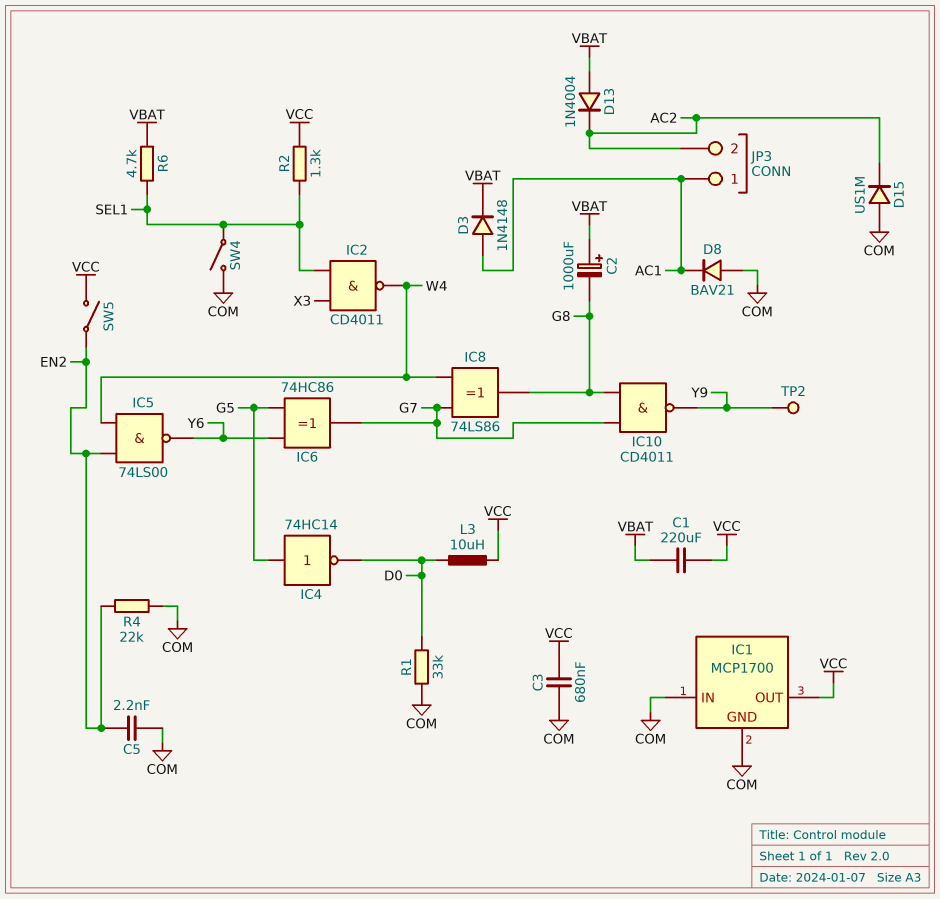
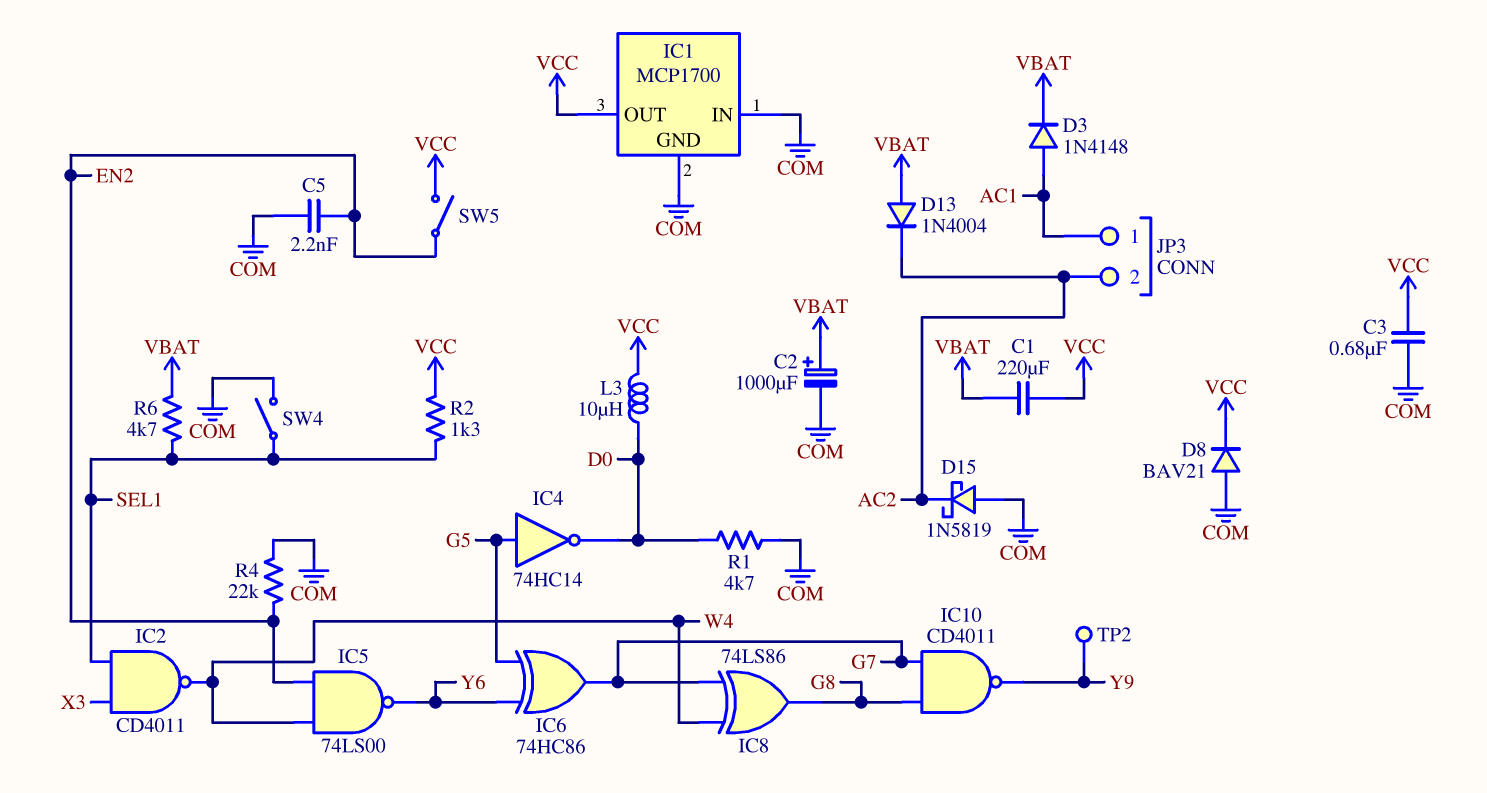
C2: 1000uF (plus VBAT, minus G8) -> 1000uF (plus VBAT, minus COM)
D8: diode BAV21 (A COM, K AC1) -> diode BAV21 (A COM, K VCC)
D15: diode US1M (A COM, K AC2) -> schottky 1N5819 (A COM, K AC2)
R1: 33k (COM, D0) -> 4.7k (COM, D0)

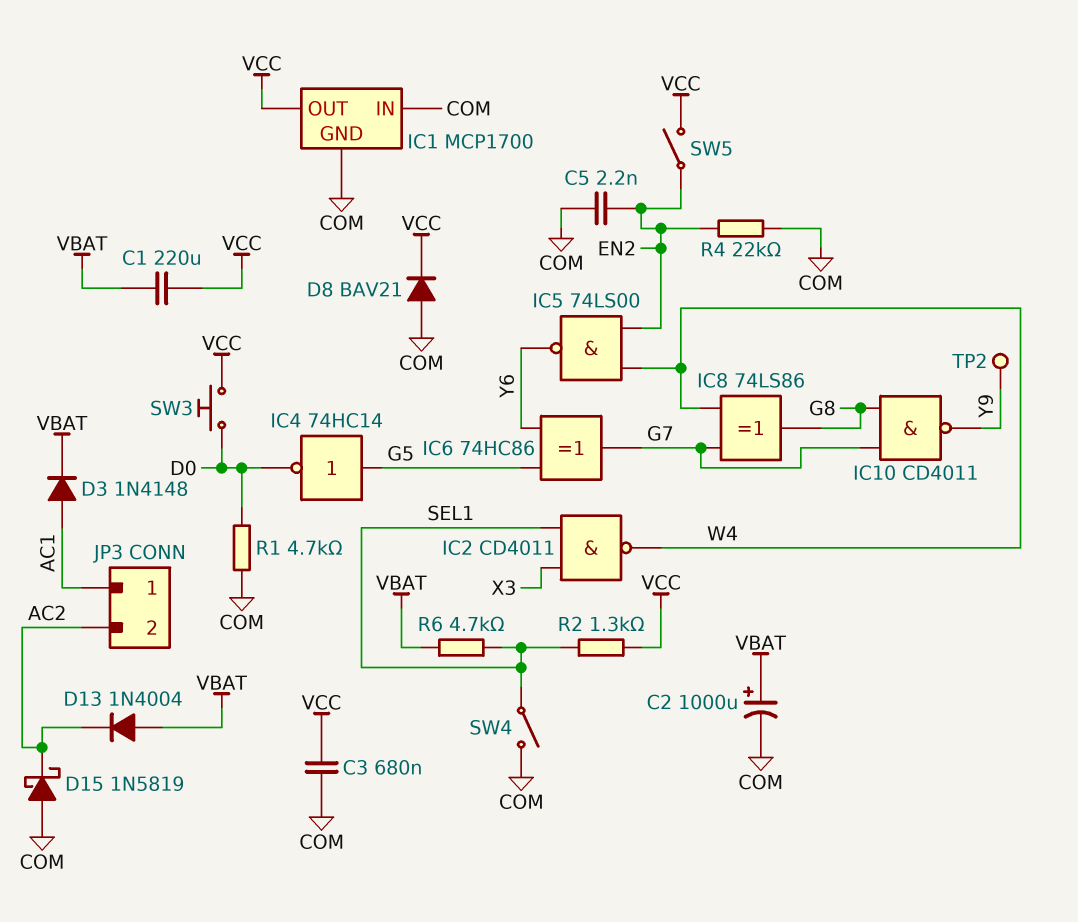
L3: 10uH (D0, VCC) -> none
SW3: none -> button (D0, VCC)

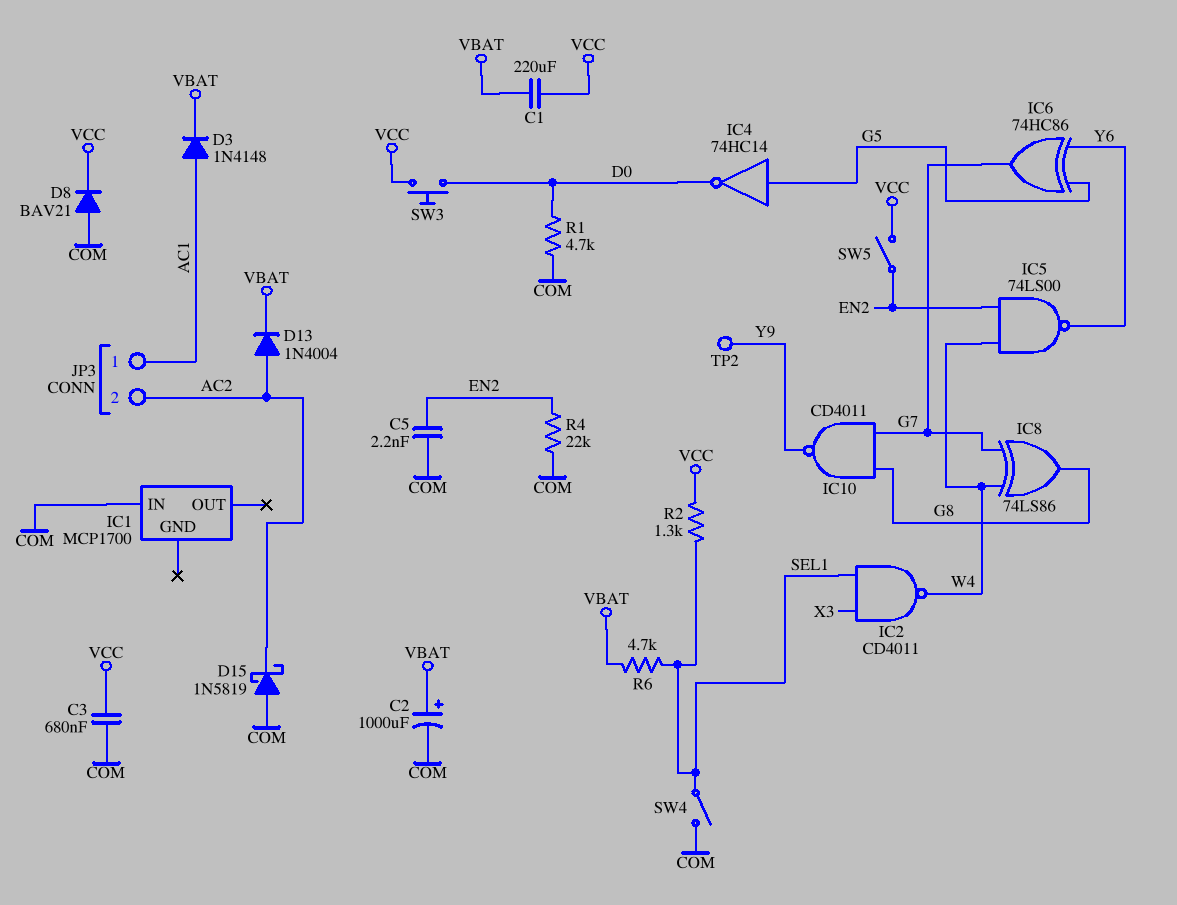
D13: diode 1N4004 (A VBAT, K AC2) -> diode 1N4004 (A AC2, K VBAT)
IC1 pin GND: COM -> none
IC1 pin OUT: VCC -> none

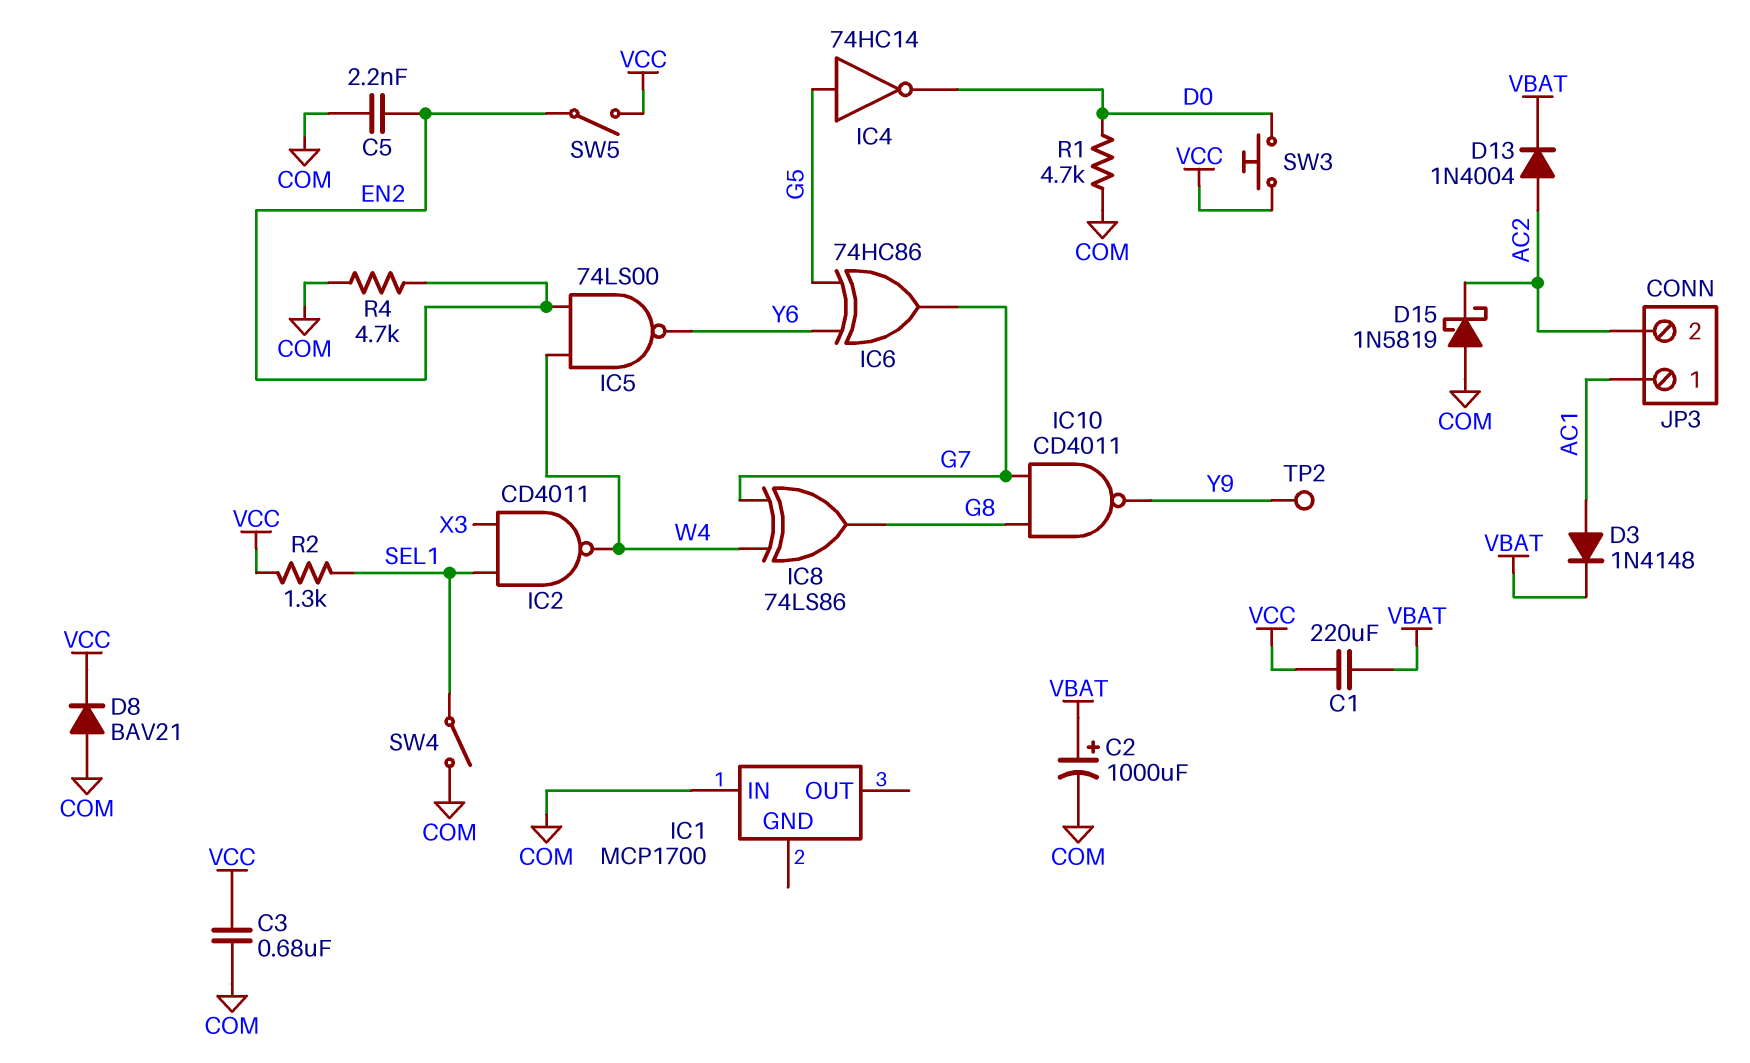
R4: 22k (COM, EN2) -> 4.7k (COM, EN2)
R6: 4.7k (SEL1, VBAT) -> none

